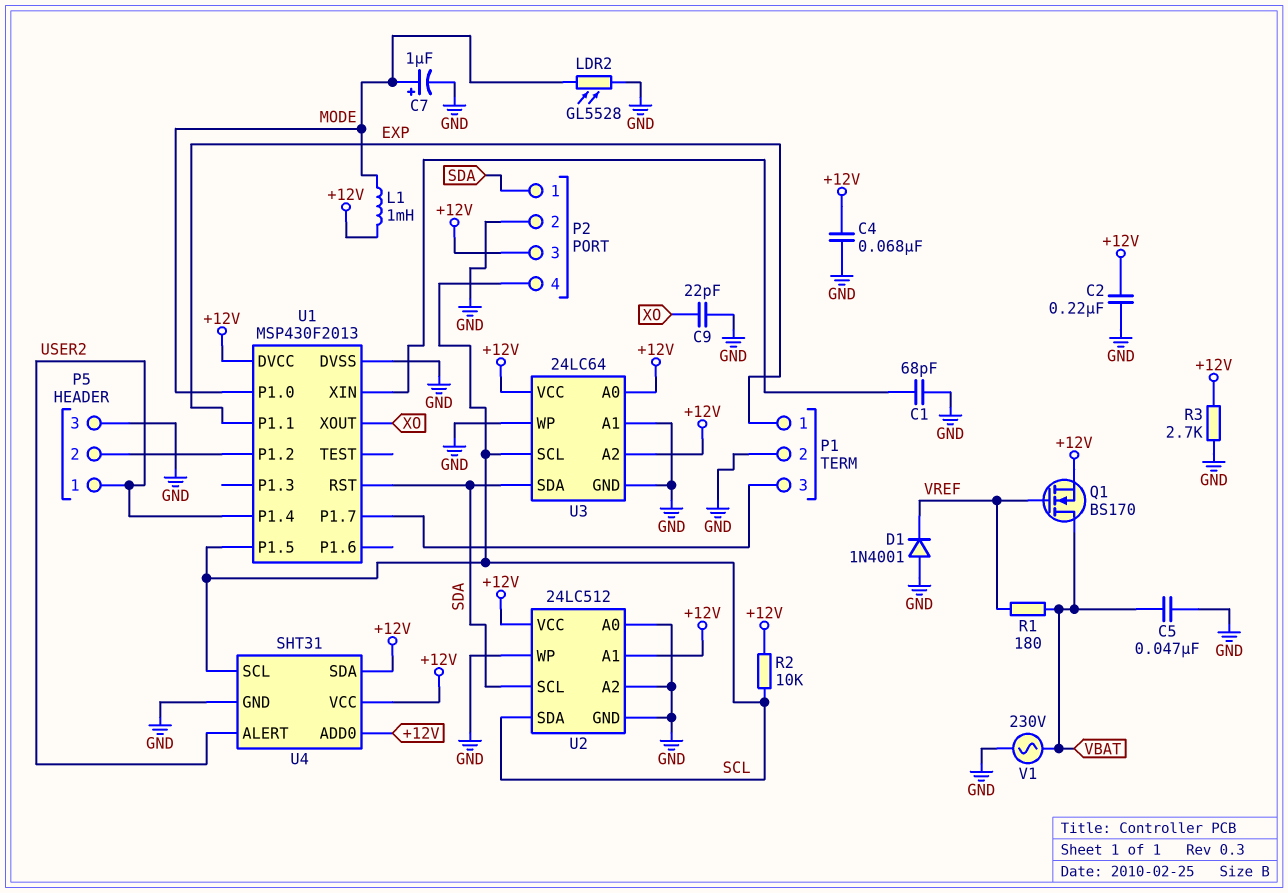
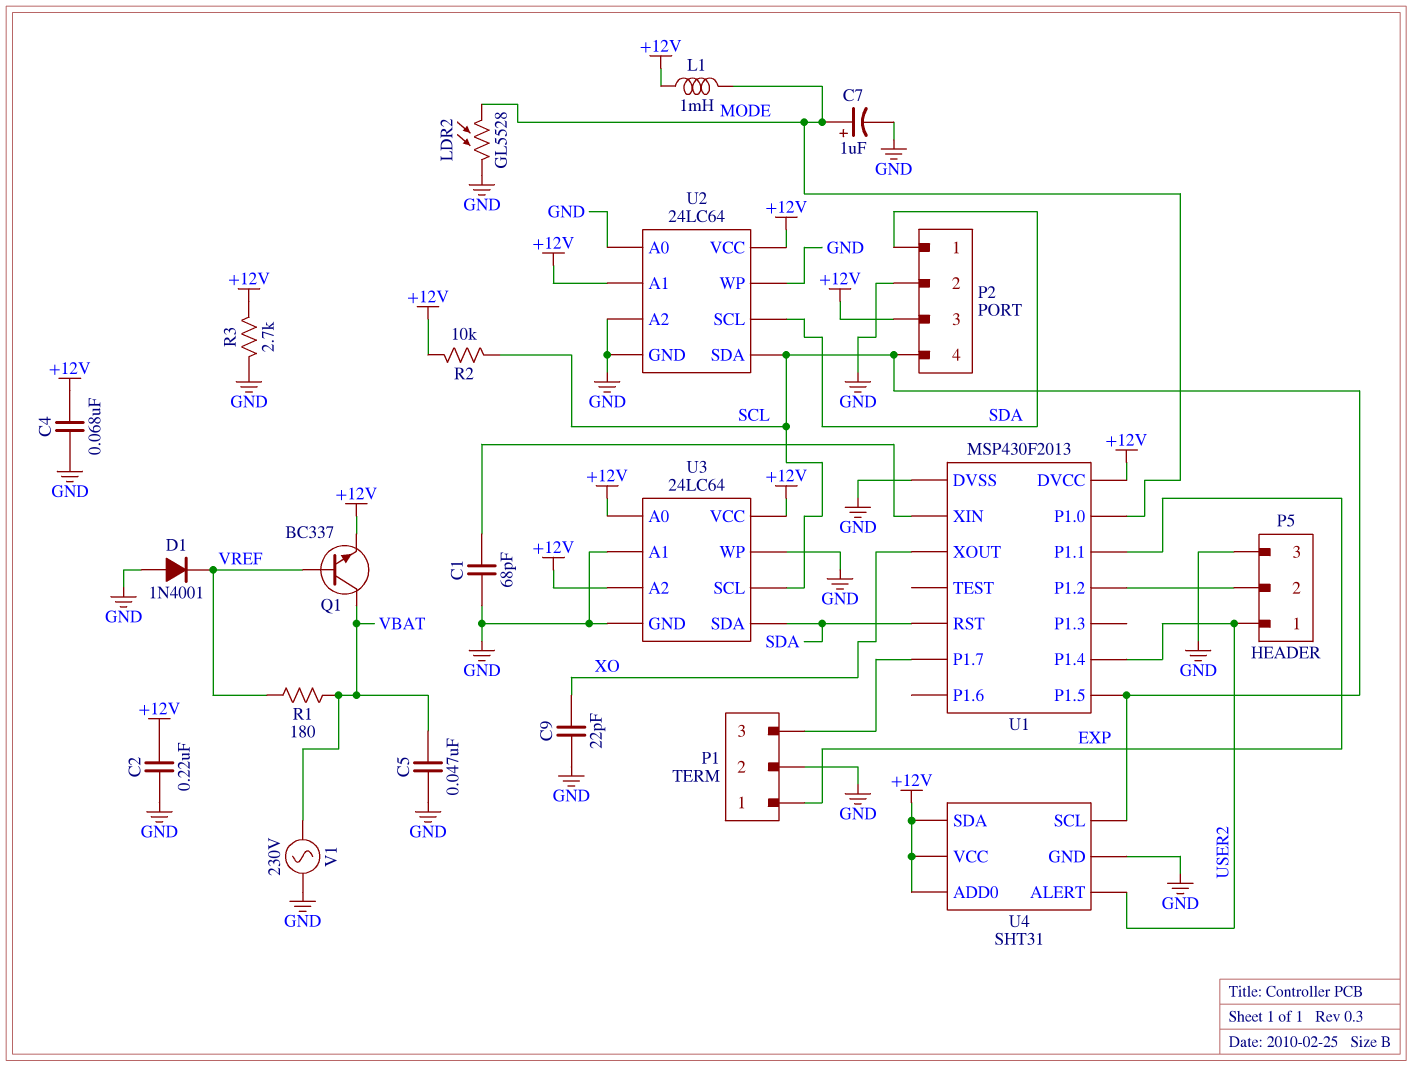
Q1: NMOS BS170 (G VREF, D VBAT, S +12V) -> NPN BC337 (B VREF, C VBAT, E +12V)
U2: 24LC512 -> 24LC64

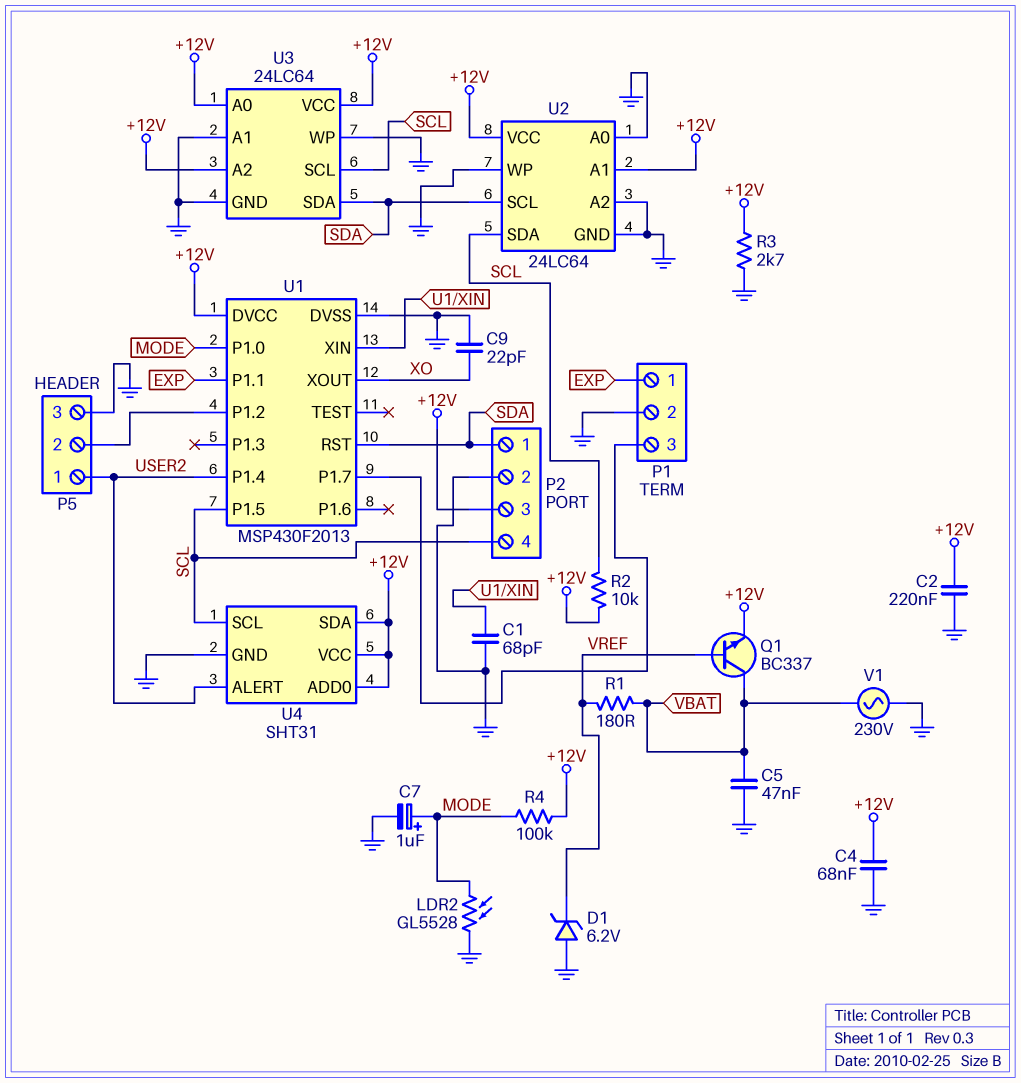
D1: diode 1N4001 (A GND, K VREF) -> zener 6.2V (A GND, K VREF)
L1: 1mH (+12V, MODE) -> none
R4: none -> 100k (+12V, MODE)

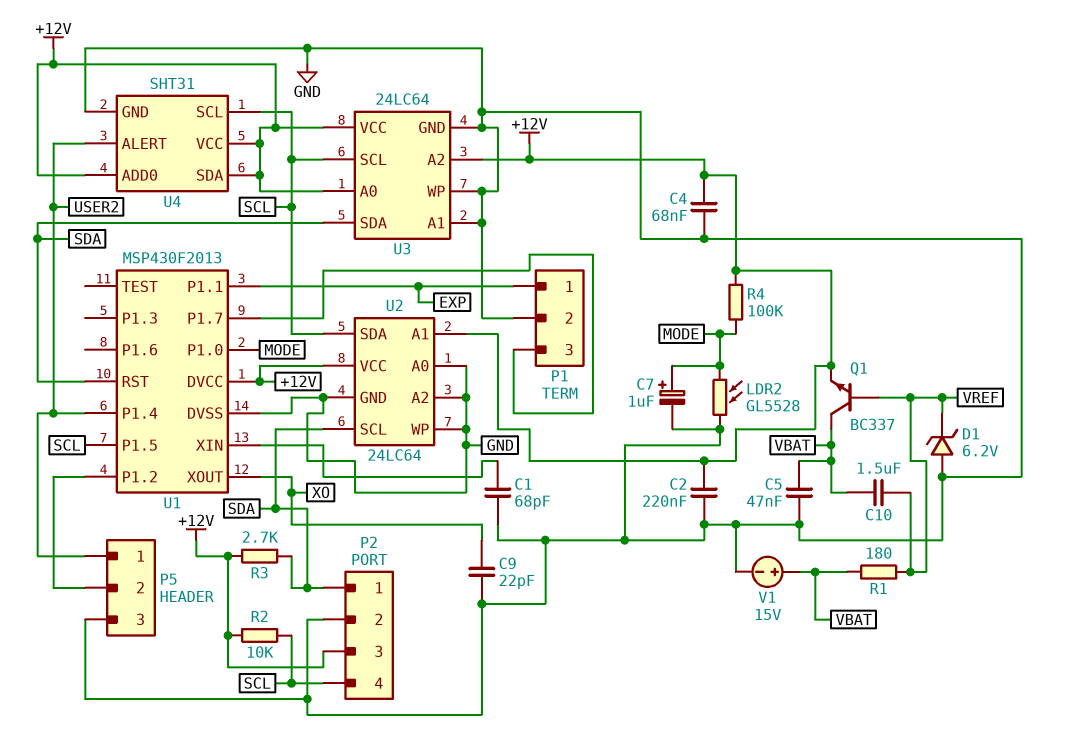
C10: none -> 1.5uF (VBAT, VREF)
R3: 2.7k (+12V, GND) -> 2.7k (+12V, SDA)
V1: AC 230V (GND, VBAT) -> 15V (plus VBAT, minus GND)

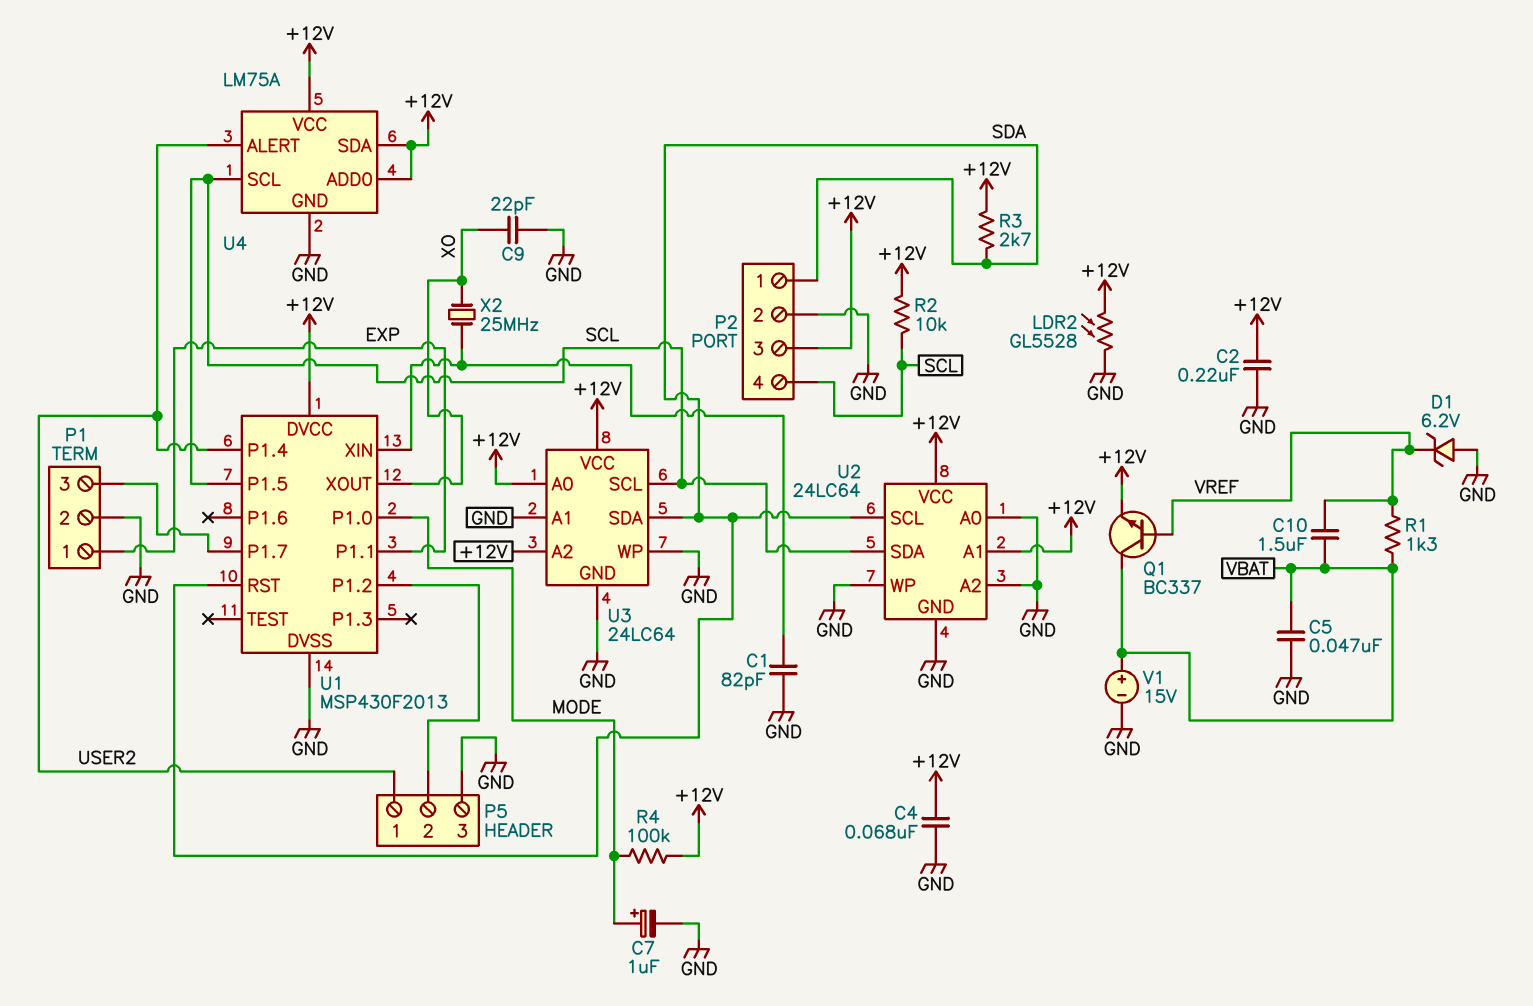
C1: 68pF (GND, U1/XIN) -> 82pF (GND, U1/XIN)
LDR2: GL5528 (GND, MODE) -> GL5528 (+12V, GND)
R1: 180 (VBAT, VREF) -> 1.3k (VBAT, VREF)
U4: SHT31 -> LM75A
X2: none -> 25MHz (U1/XIN, XO)

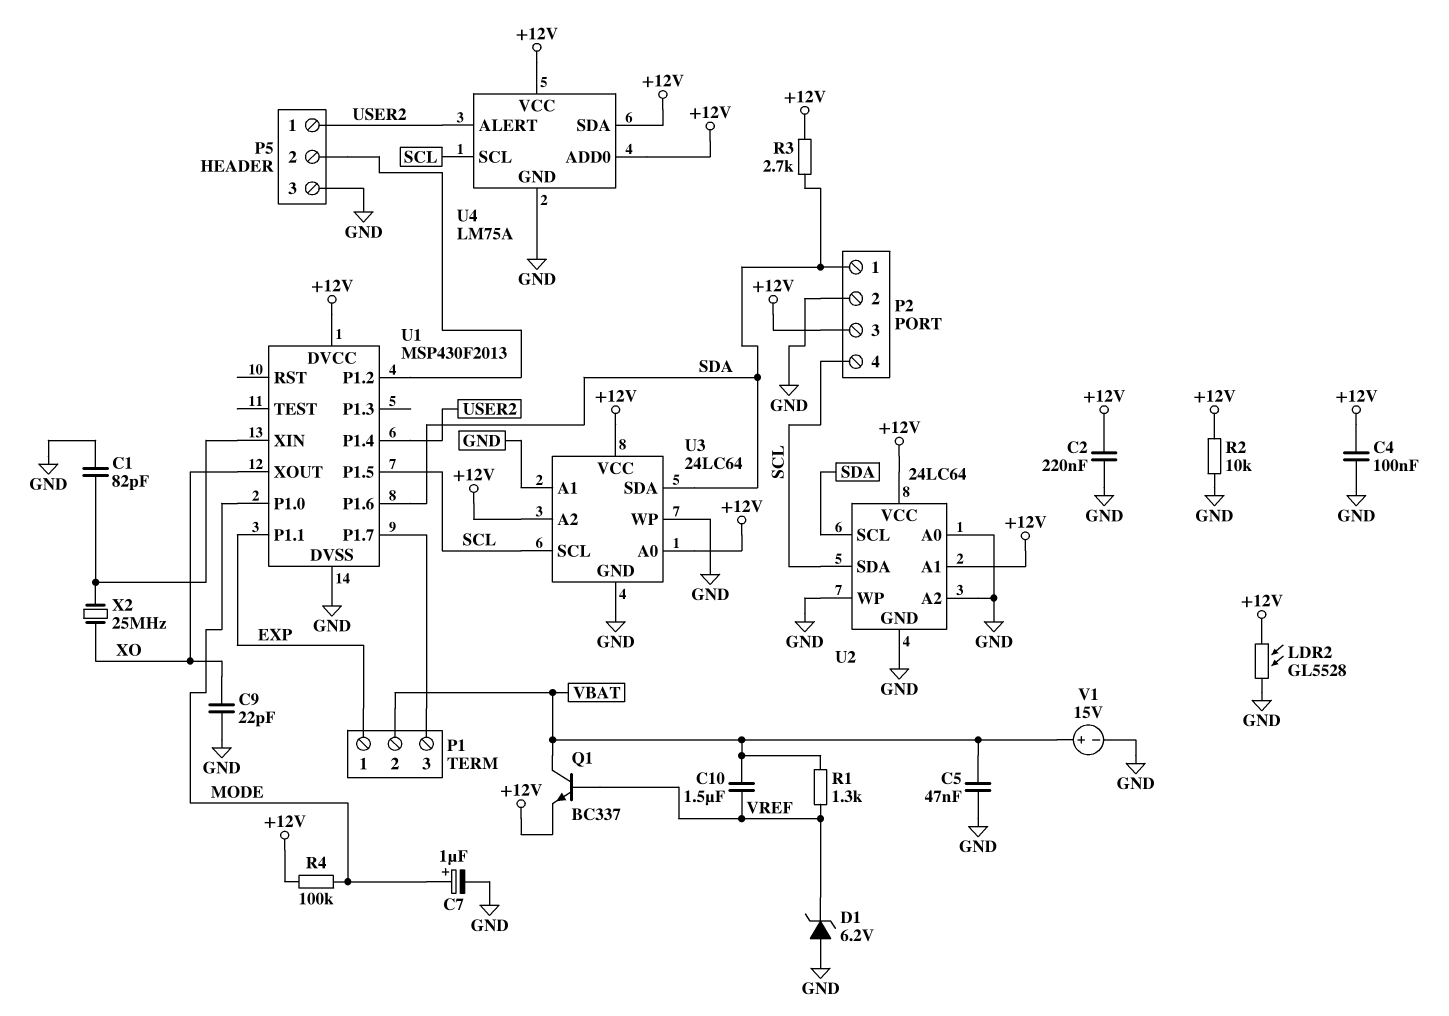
C4: 68nF (+12V, GND) -> 100nF (+12V, GND)
P1 pin 2: GND -> VBAT
R2: 10k (+12V, SCL) -> 10k (+12V, GND)
U1 pin P1.6: none -> SDA
U1 pin RST: SDA -> none

